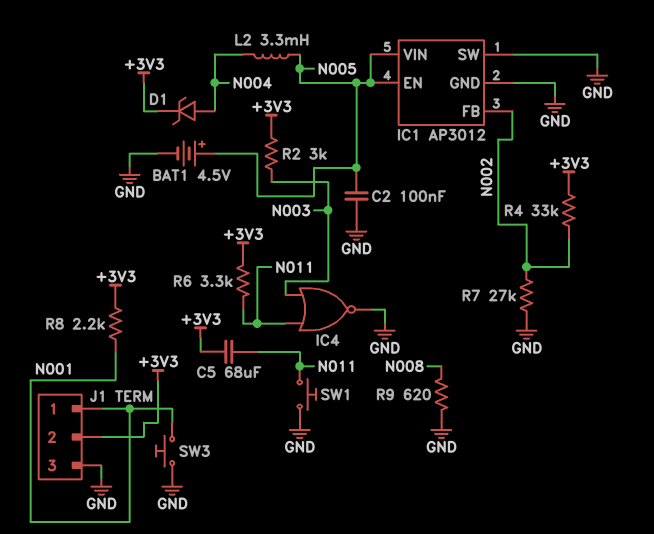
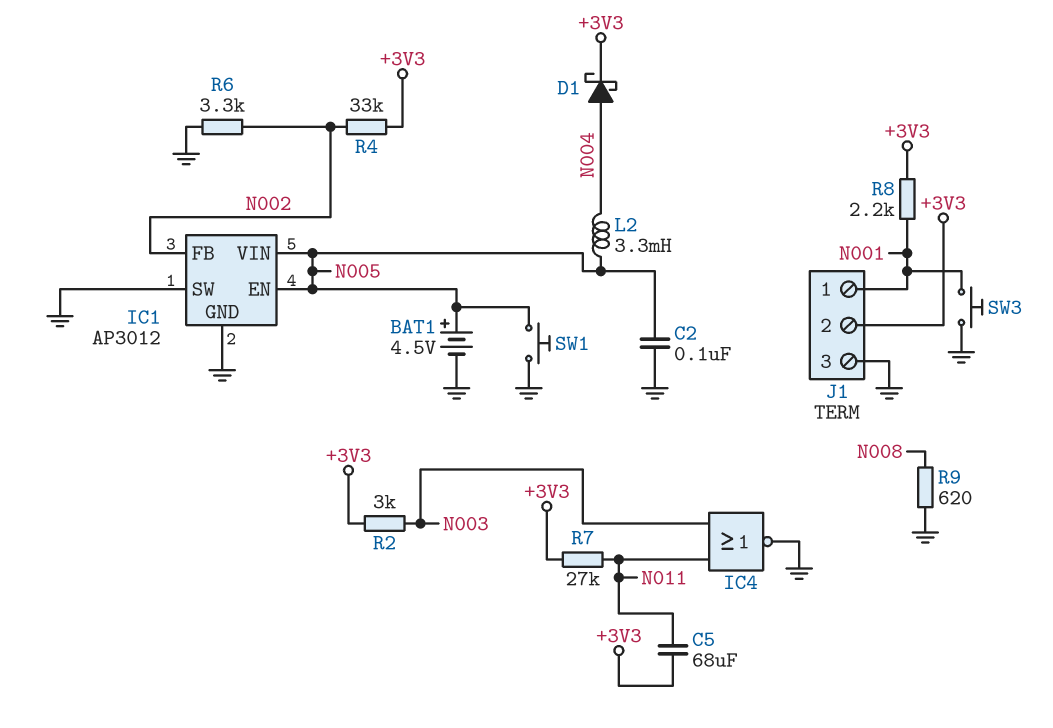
D1: zener (A N004, K +3V3) -> schottky (A N004, K +3V3)
R6: 3.3k (+3V3, N011) -> 3.3k (GND, N002)
R7: 27k (GND, N002) -> 27k (+3V3, N011)
SW1: button (GND, N011) -> button (GND, N005)

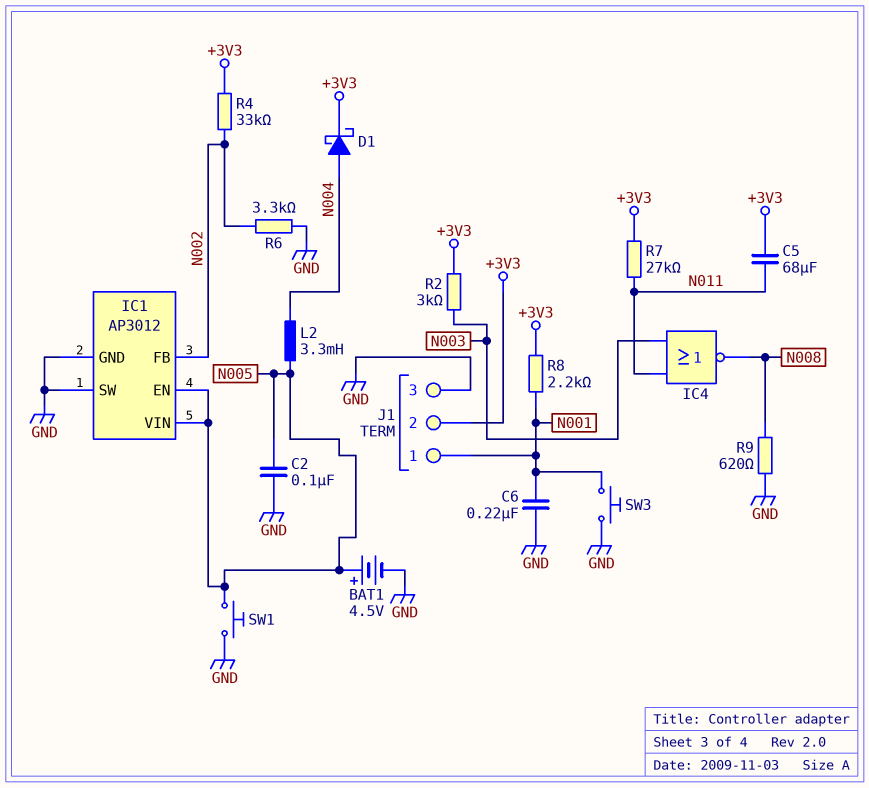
C6: none -> 220nF (GND, N001)
IC4: NOR (in N003, in N011, out GND) -> NOR (in N003, in N011, out N008)

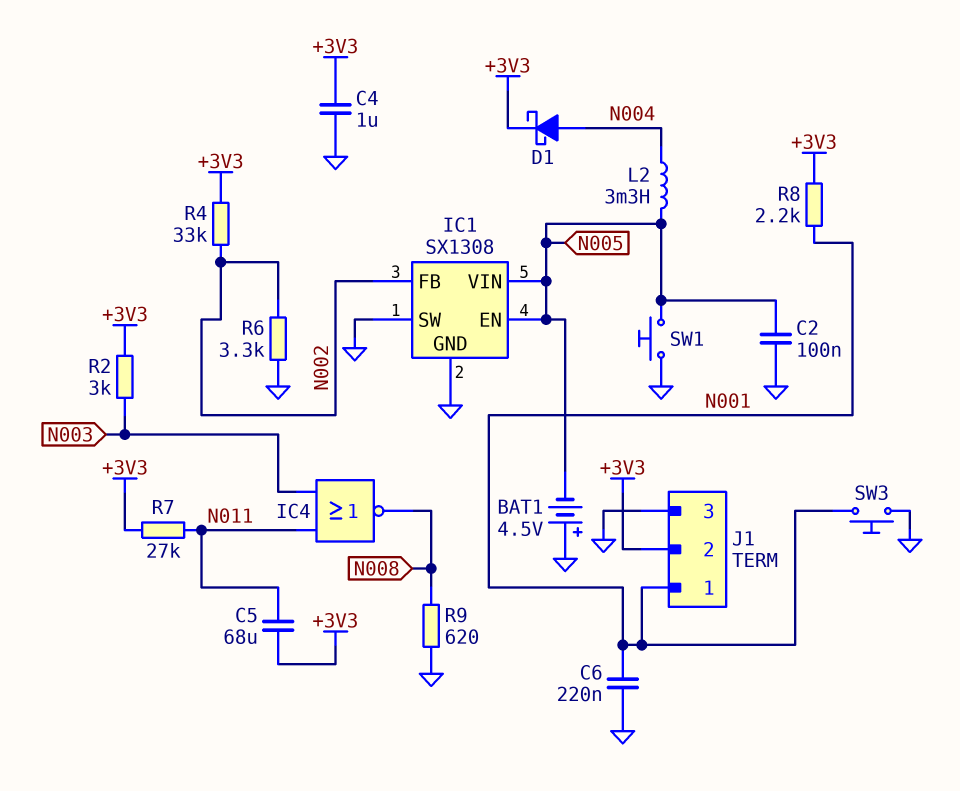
BAT1: 4.5V (plus N005, minus GND) -> 4.5V (plus GND, minus N005)
C4: none -> 1uF (+3V3, GND)
IC1: AP3012 -> SX1308

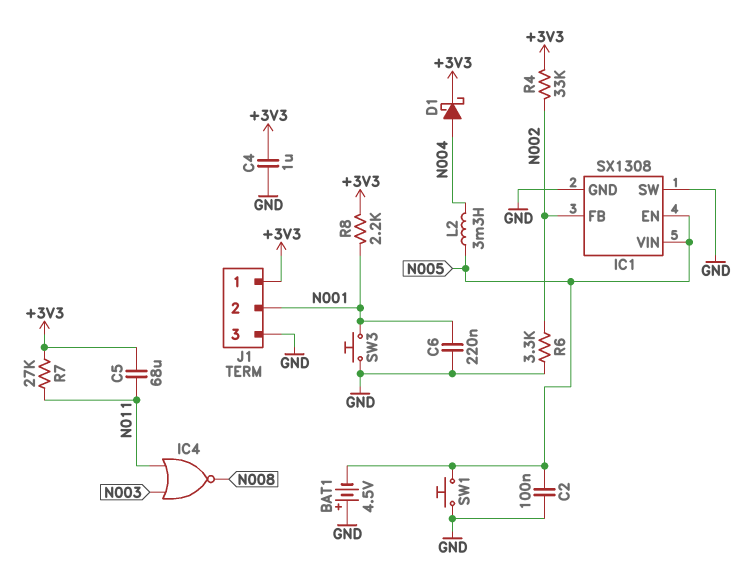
J1 pin 1: N001 -> +3V3
J1 pin 2: +3V3 -> N001
R2: 3k (+3V3, N003) -> none
R9: 620 (GND, N008) -> none

